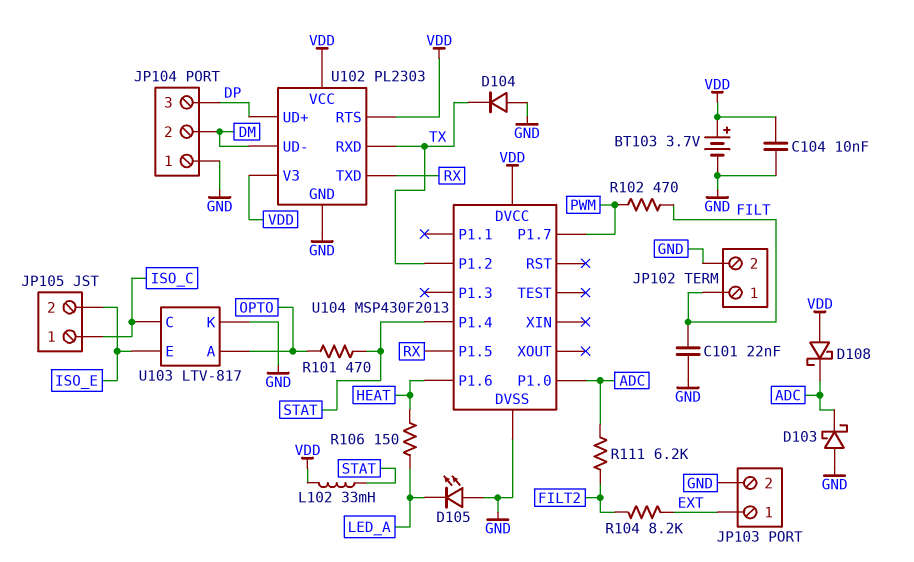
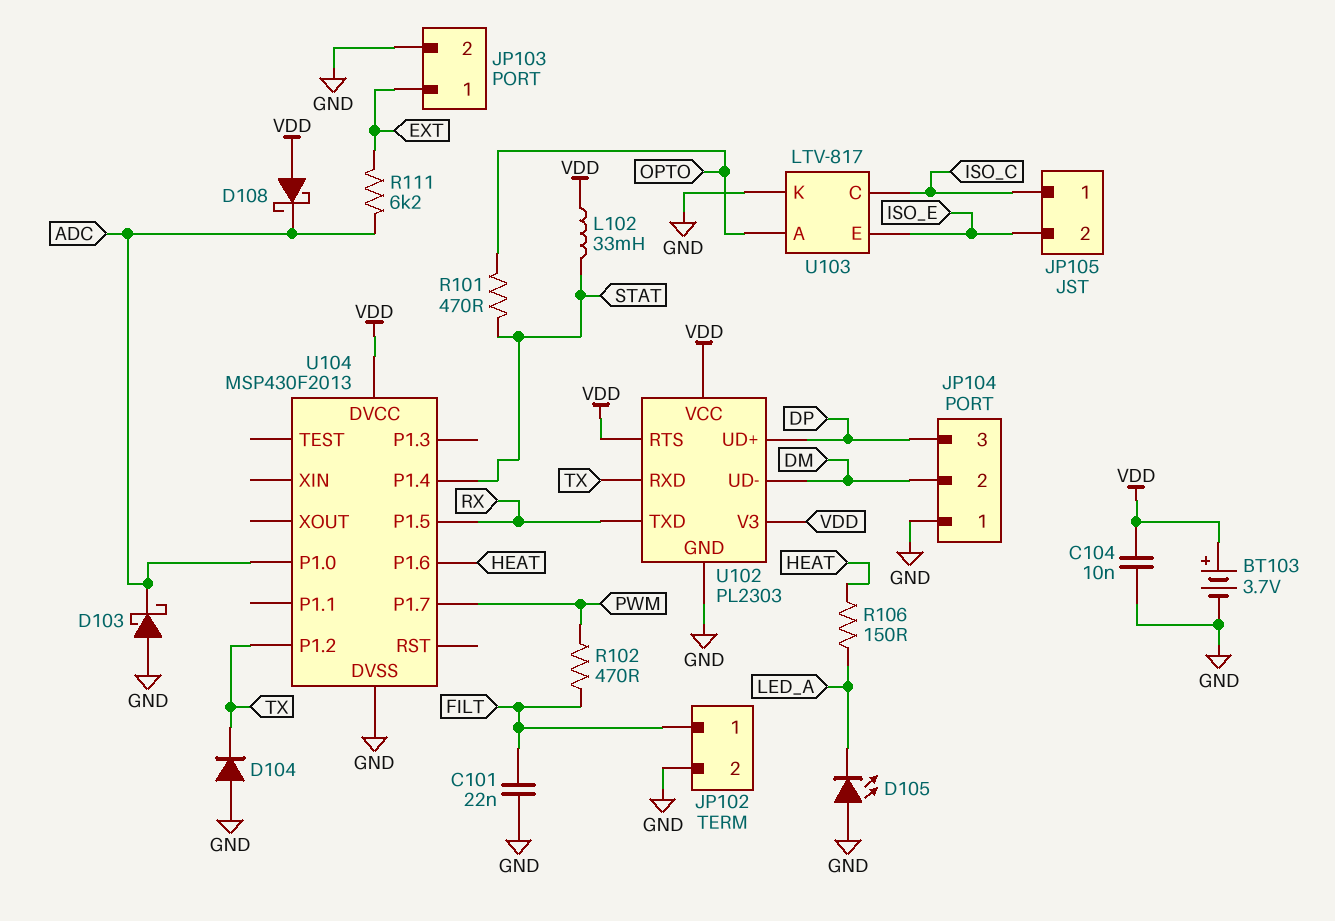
R104: 8.2k (EXT, FILT2) -> none
R111: 6.2k (ADC, FILT2) -> 6.2k (ADC, EXT)

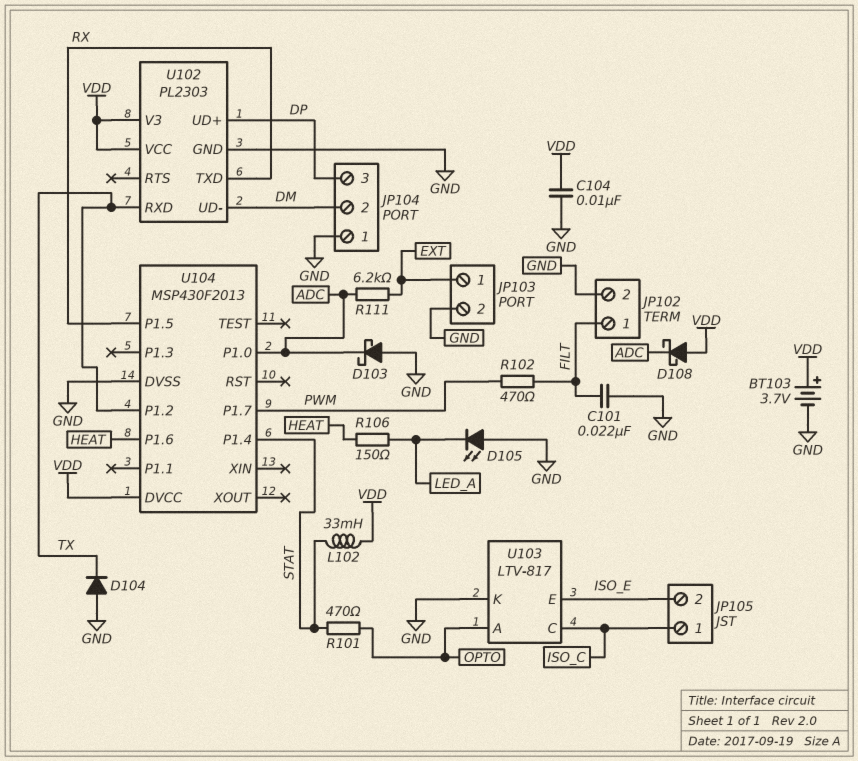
U102 pin RTS: VDD -> none

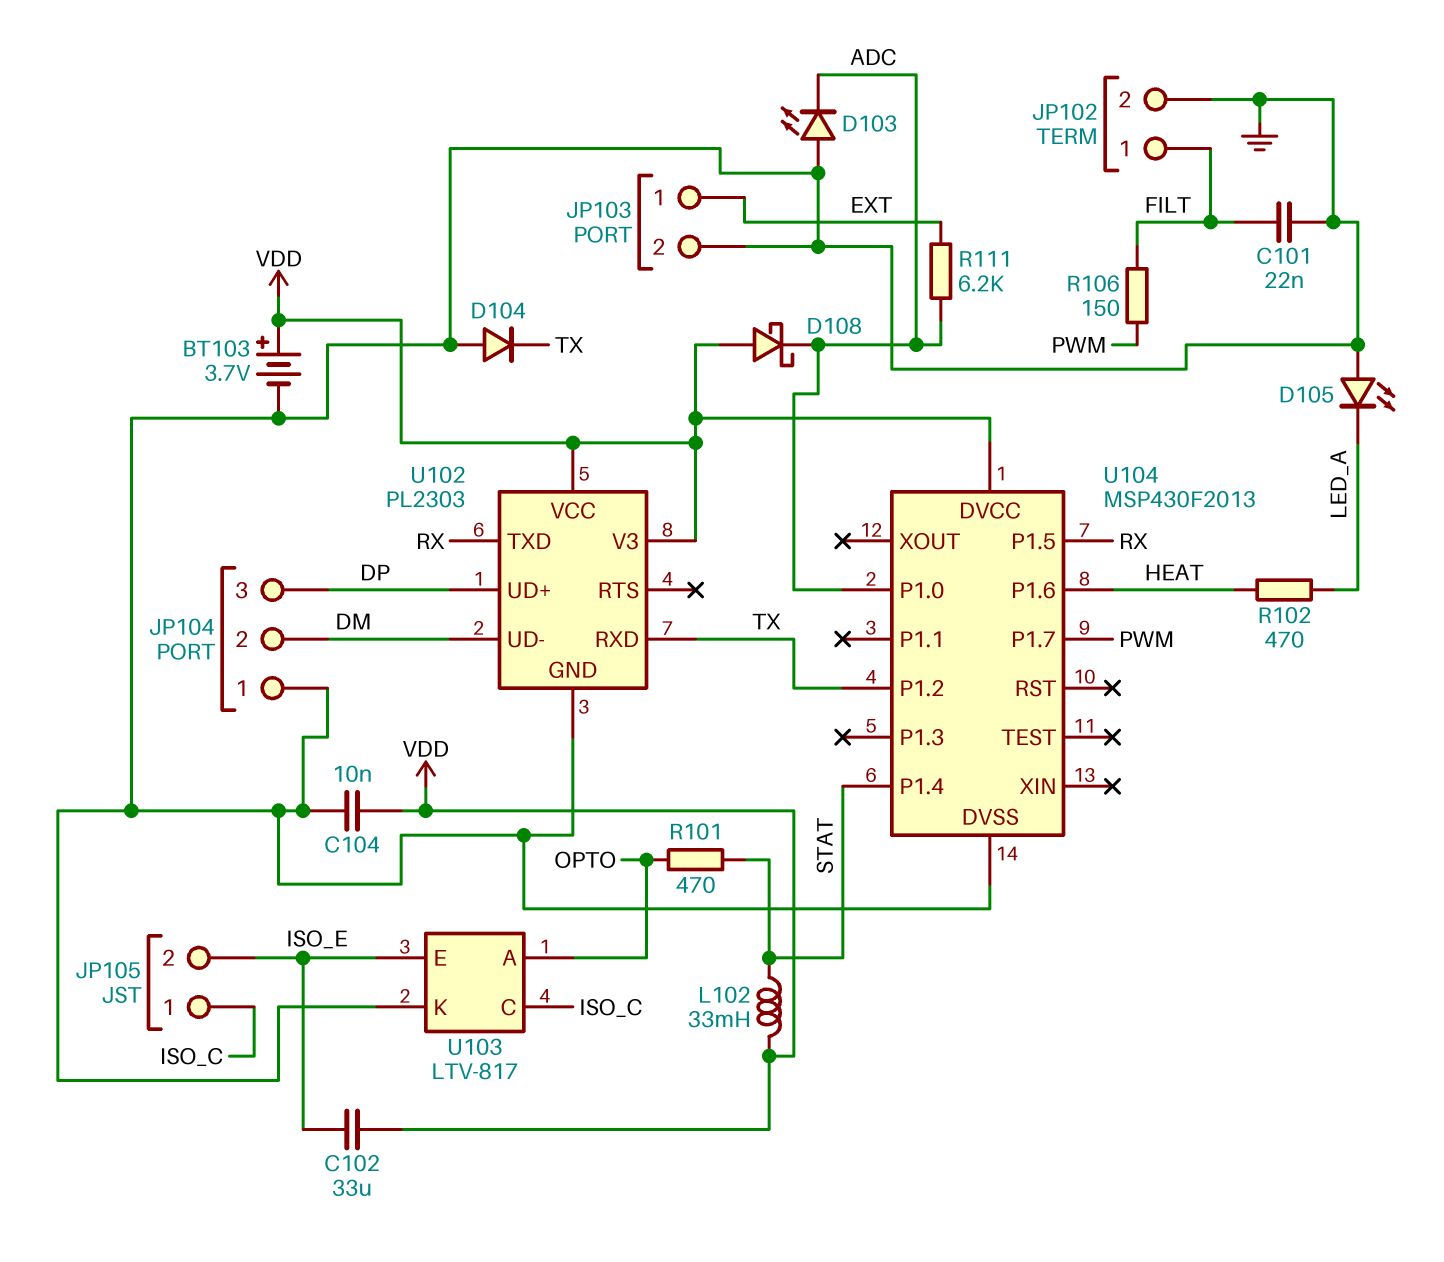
C102: none -> 33uF (ISO_E, VDD)
D103: schottky (A GND, K ADC) -> LED (A GND, K ADC)
R102: 470 (FILT, PWM) -> 470 (HEAT, LED_A)
R106: 150 (HEAT, LED_A) -> 150 (FILT, PWM)

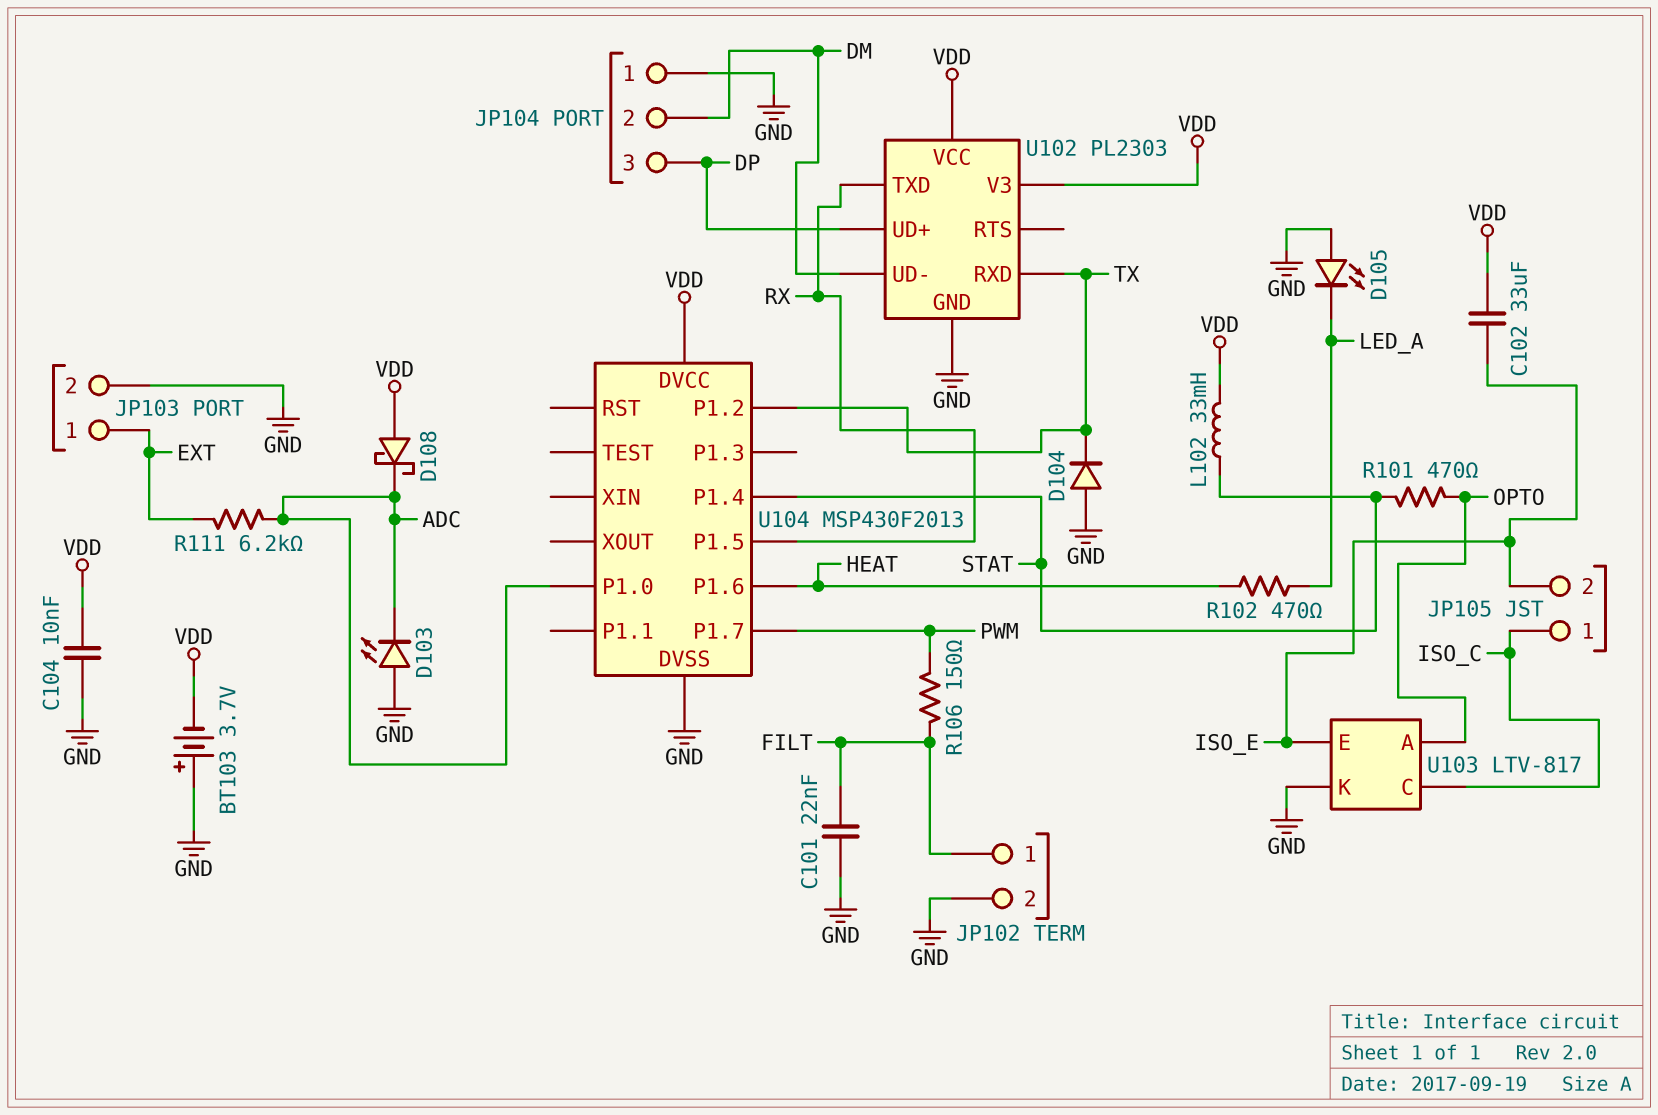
BT103: 3.7V (plus VDD, minus GND) -> 3.7V (plus GND, minus VDD)

